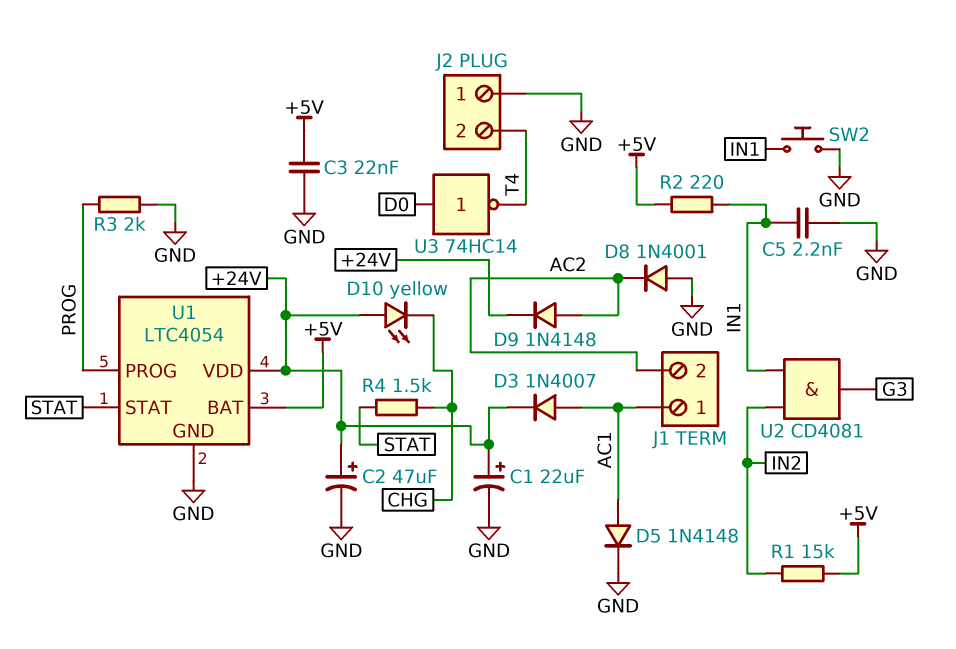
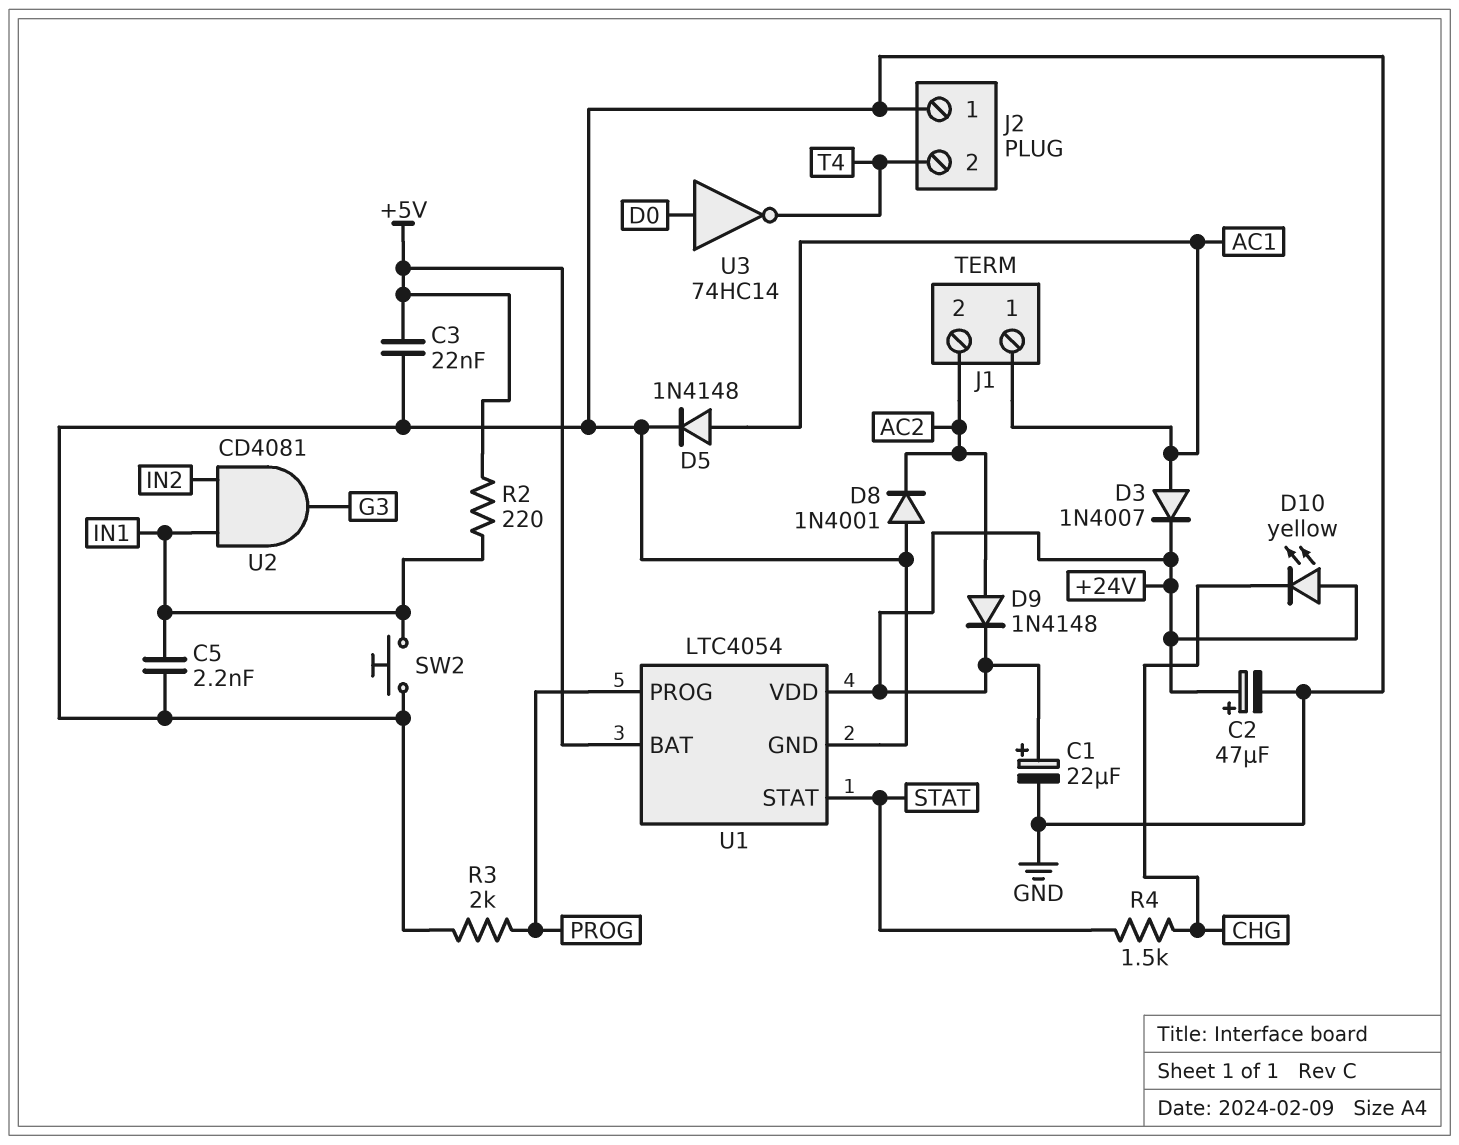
R1: 15k (+5V, IN2) -> none

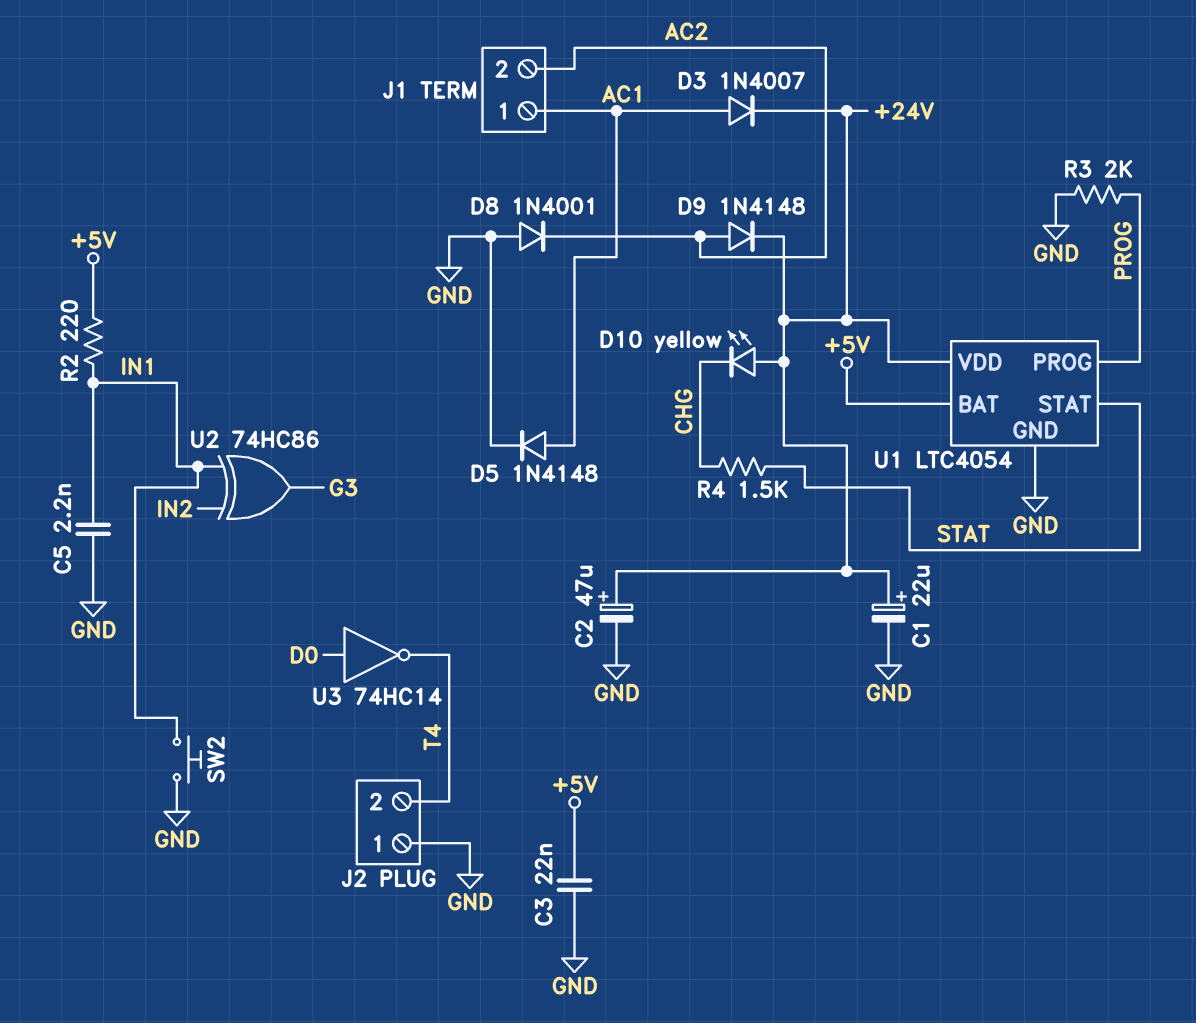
U2: AND CD4081 (in IN1, in IN2, out G3) -> XOR 74HC86 (in IN1, in IN2, out G3)

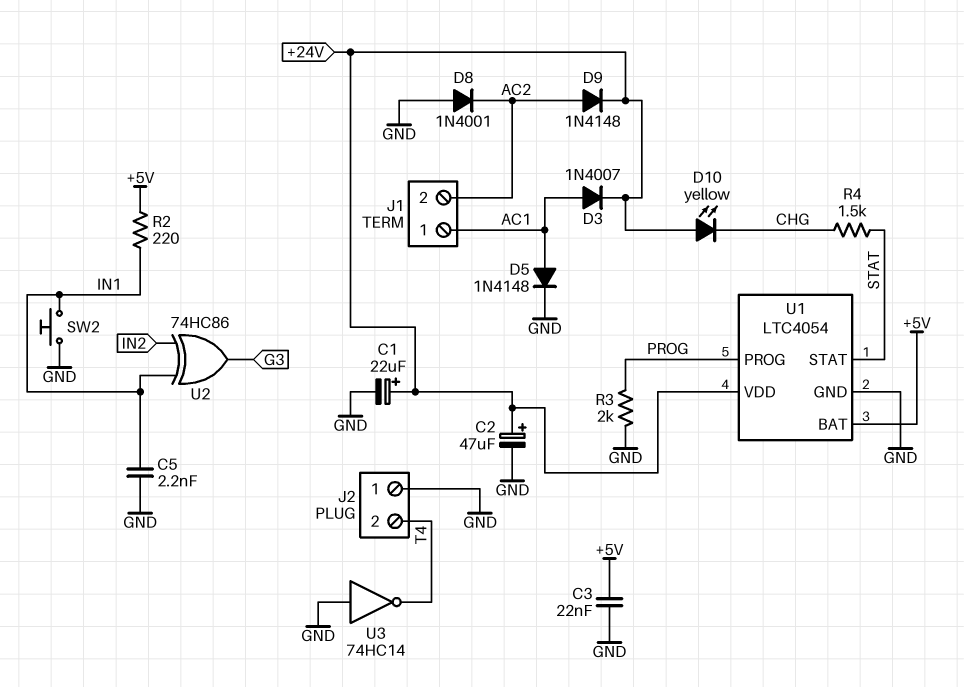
U3: NOT 74HC14 (in D0, out T4) -> NOT 74HC14 (in GND, out T4)

